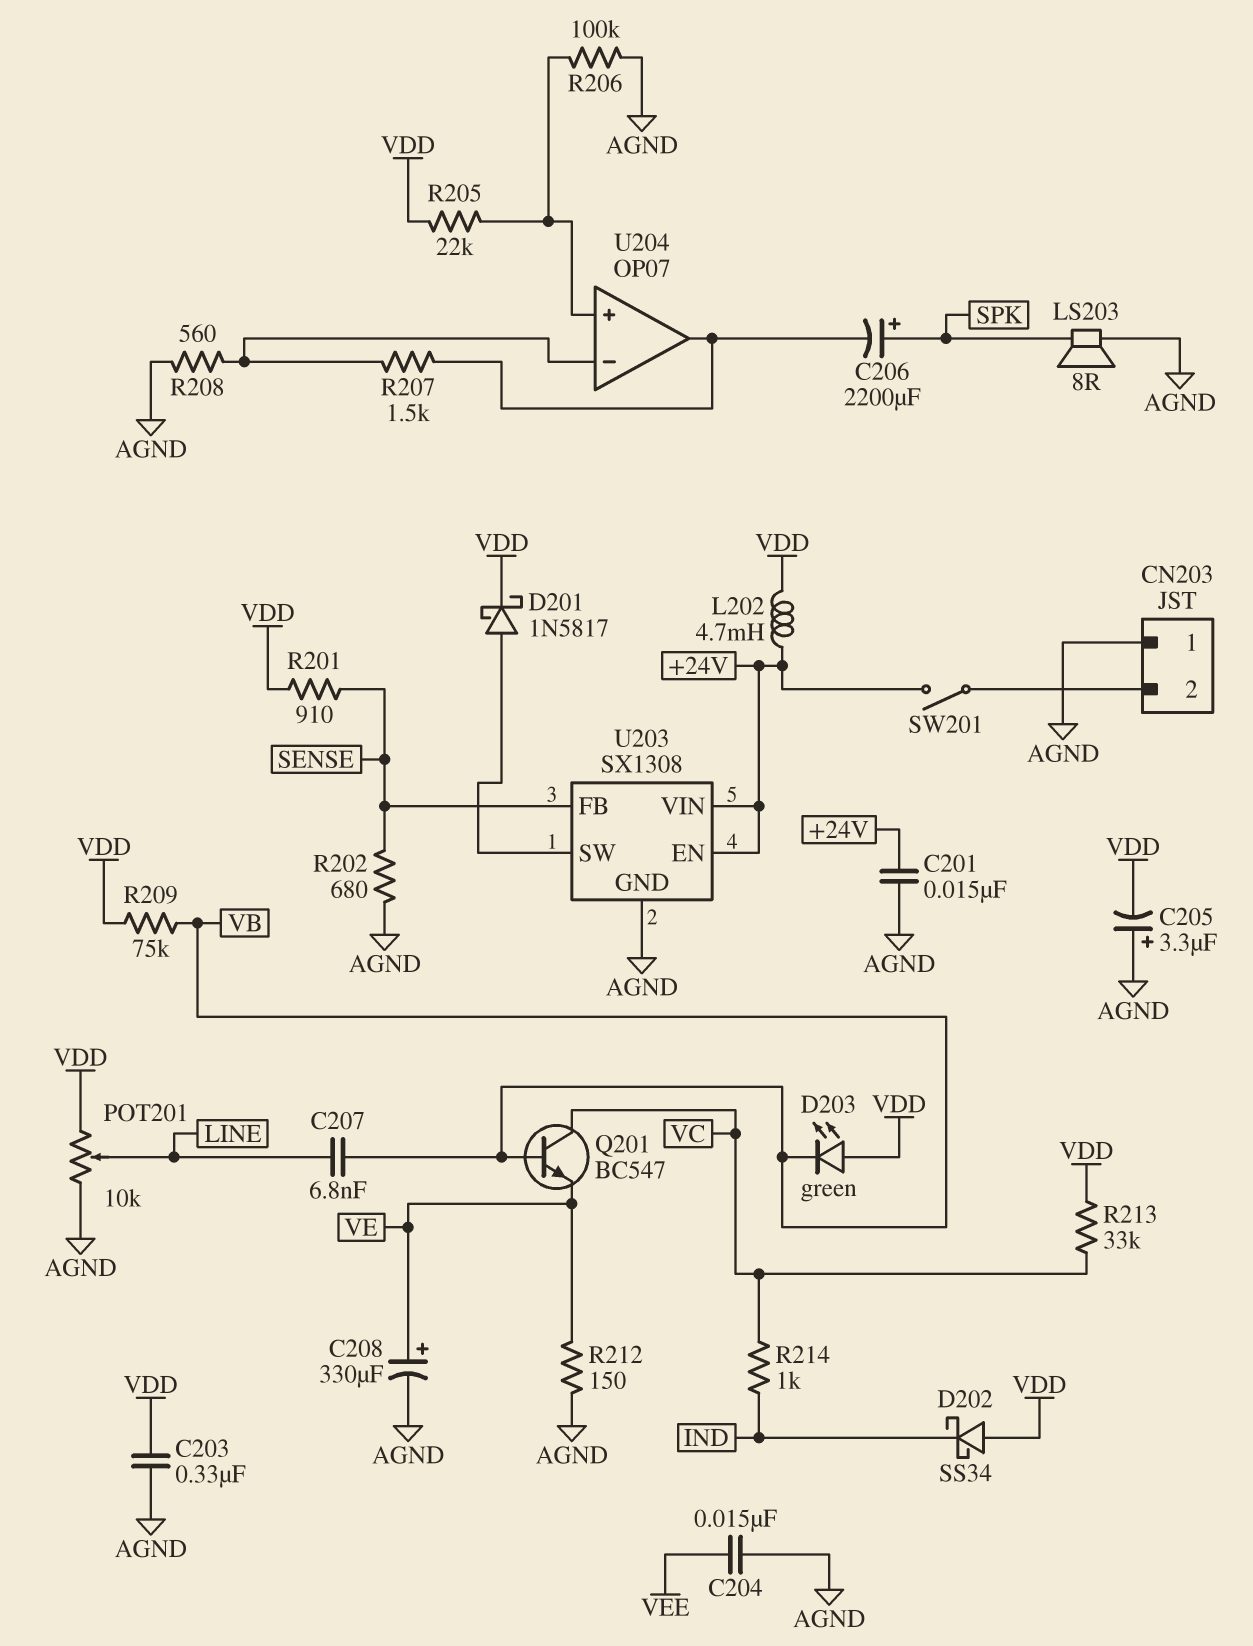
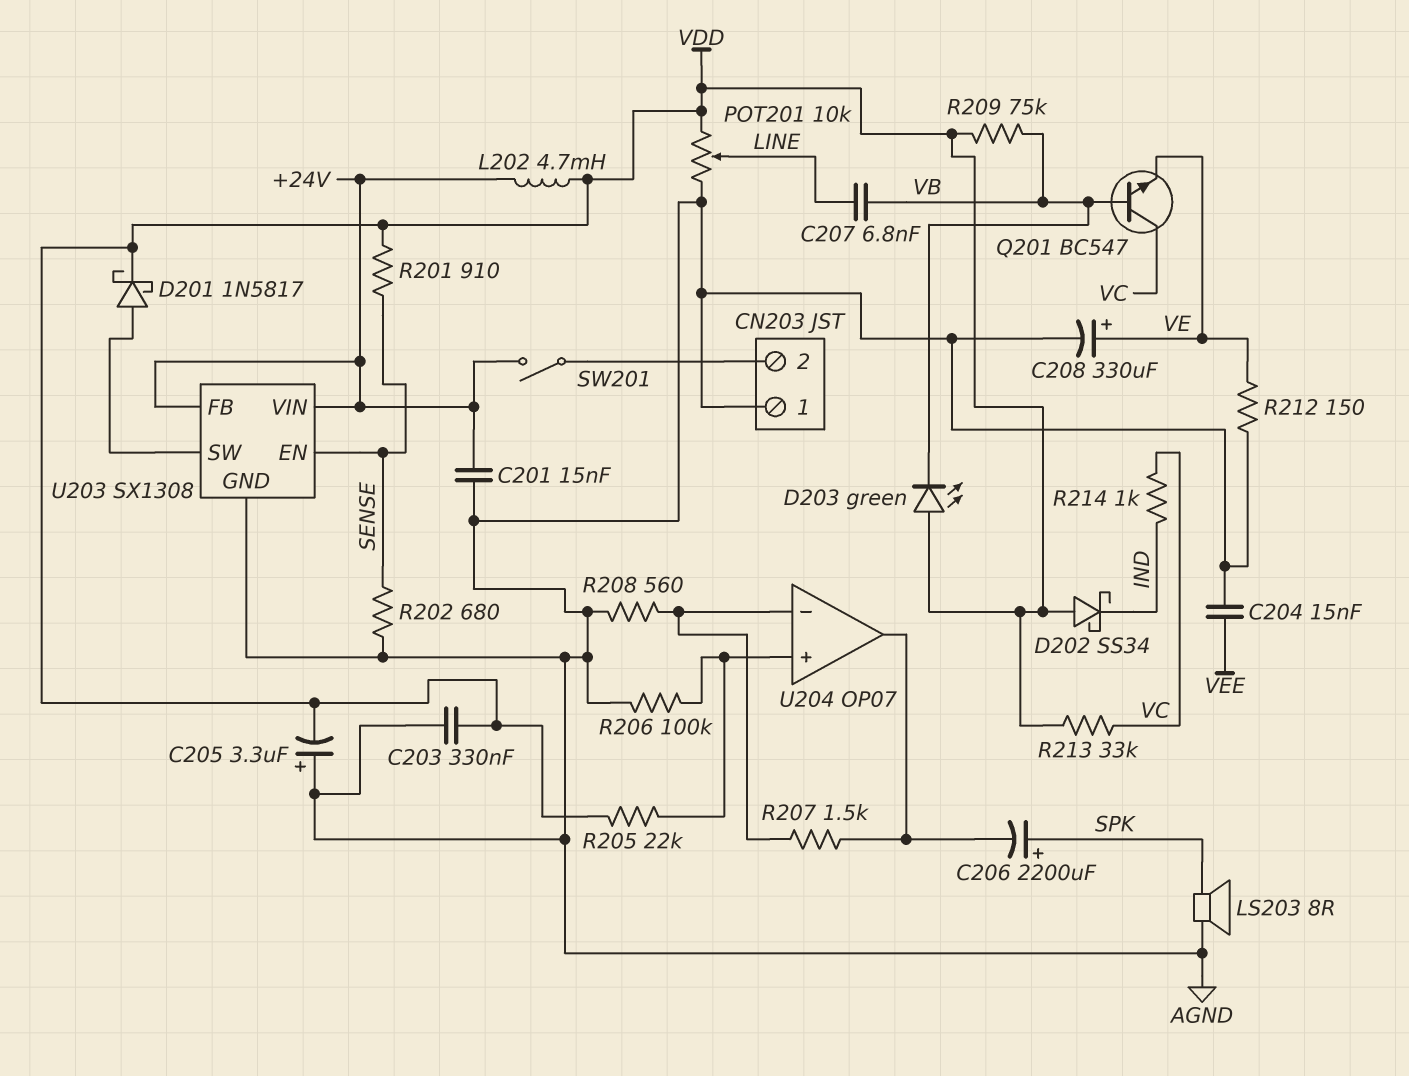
U203 pin EN: +24V -> SENSE
U203 pin FB: SENSE -> +24V

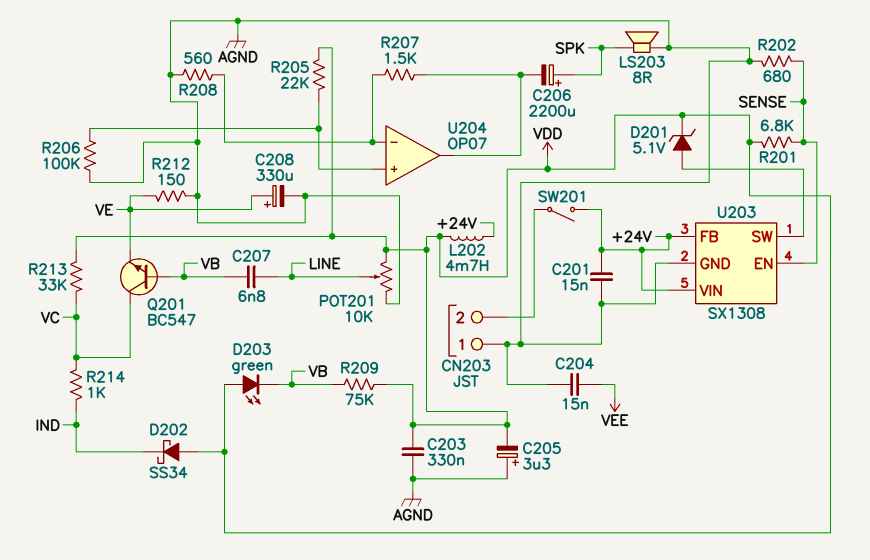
D201: schottky 1N5817 (A U203/SW, K VDD) -> zener 5.1V (A U203/SW, K VDD)
R201: 910 (SENSE, VDD) -> 6.8k (SENSE, VDD)

